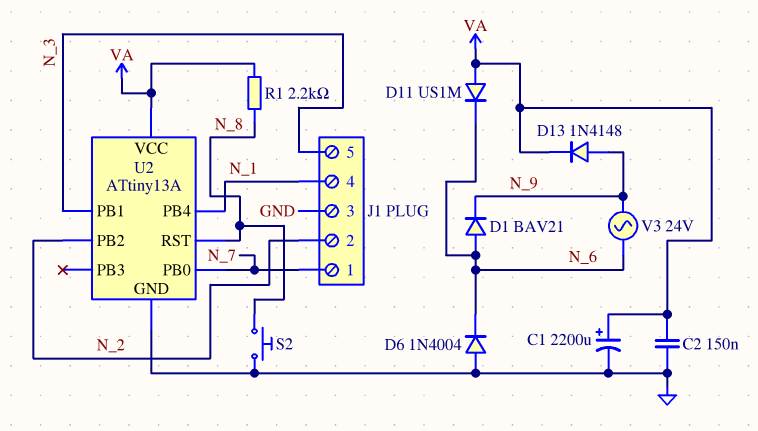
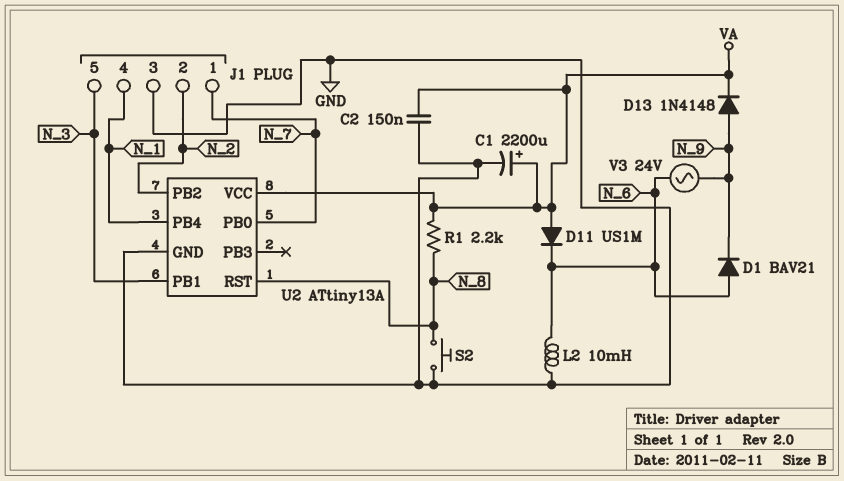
D6: diode 1N4004 (A GND, K N_6) -> none
L2: none -> 10mH (GND, N_6)

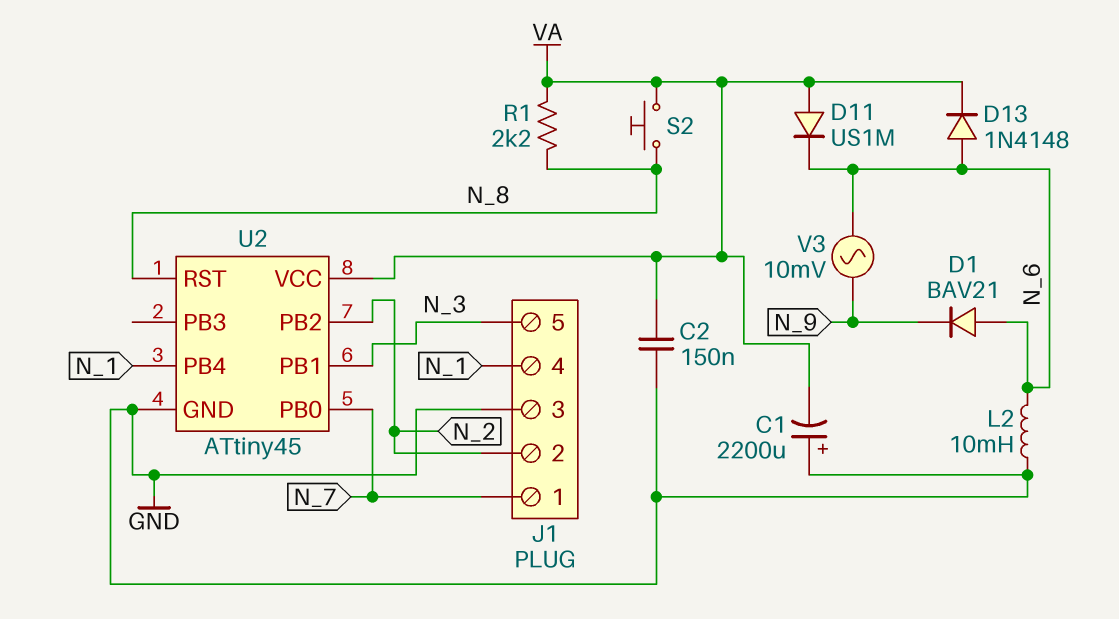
C1: 2200uF (plus VA, minus GND) -> 2200uF (plus GND, minus VA)
D13: diode 1N4148 (A N_9, K VA) -> diode 1N4148 (A N_6, K VA)
S2: button (GND, N_8) -> button (N_8, VA)
U2: ATtiny13A -> ATtiny45
V3: AC 24V (N_6, N_9) -> AC 10mV (N_6, N_9)

